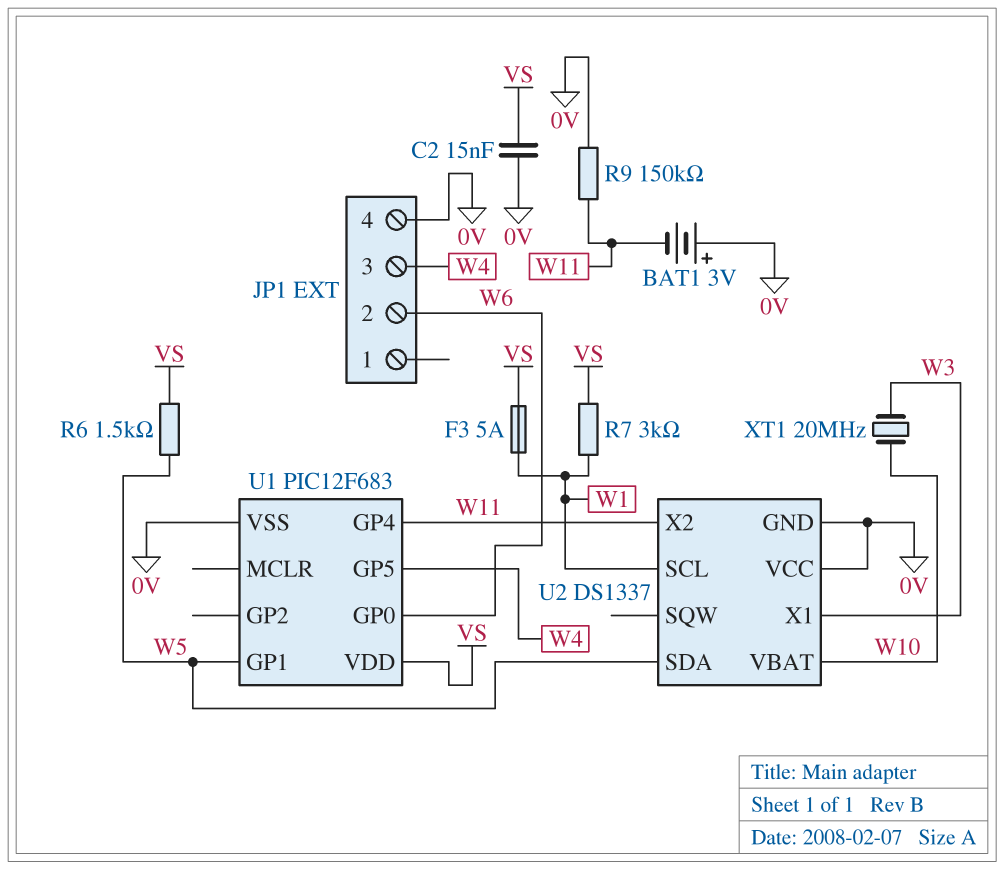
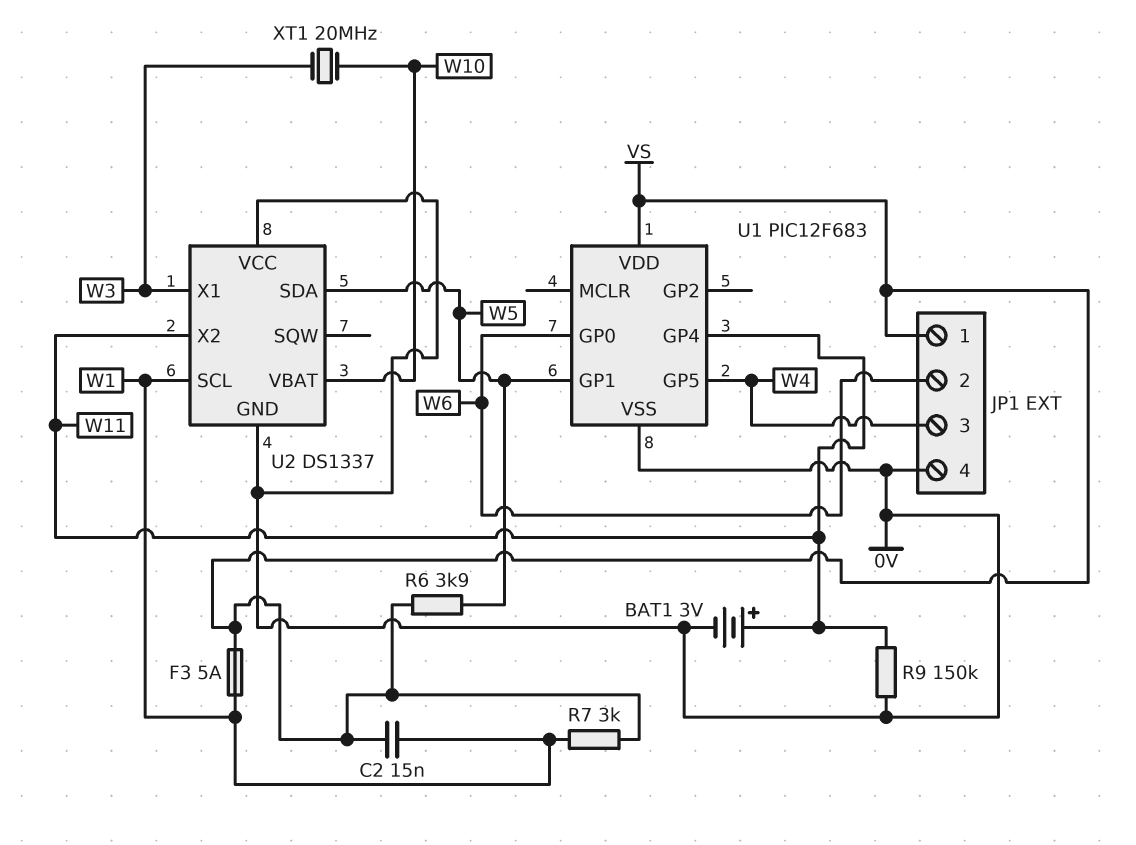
BAT1: 3V (plus 0V, minus W11) -> 3V (plus W11, minus 0V)
C2: 15nF (0V, VS) -> 15nF (VS, W1)
JP1 pin 1: none -> VS
R6: 1.5k (VS, W5) -> 3.9k (VS, W5)

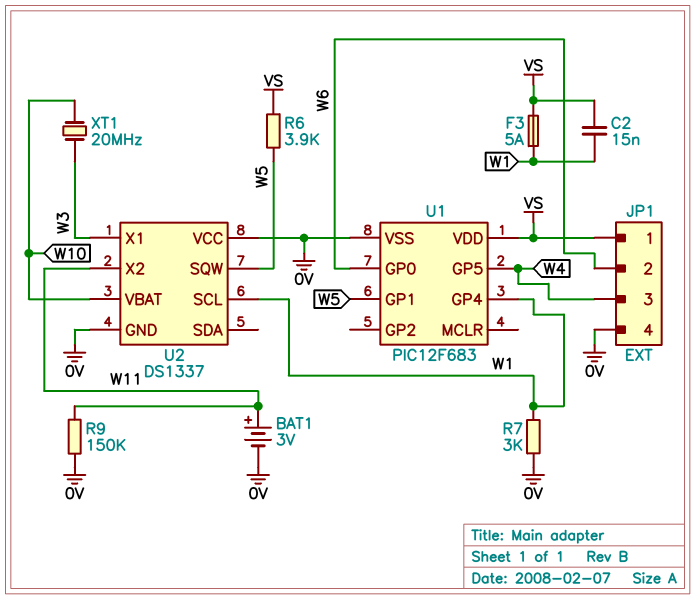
R7: 3k (VS, W1) -> 3k (0V, W1)
U1 pin GP4: W11 -> W1
U2 pin SDA: W5 -> none
U2 pin SQW: none -> W5

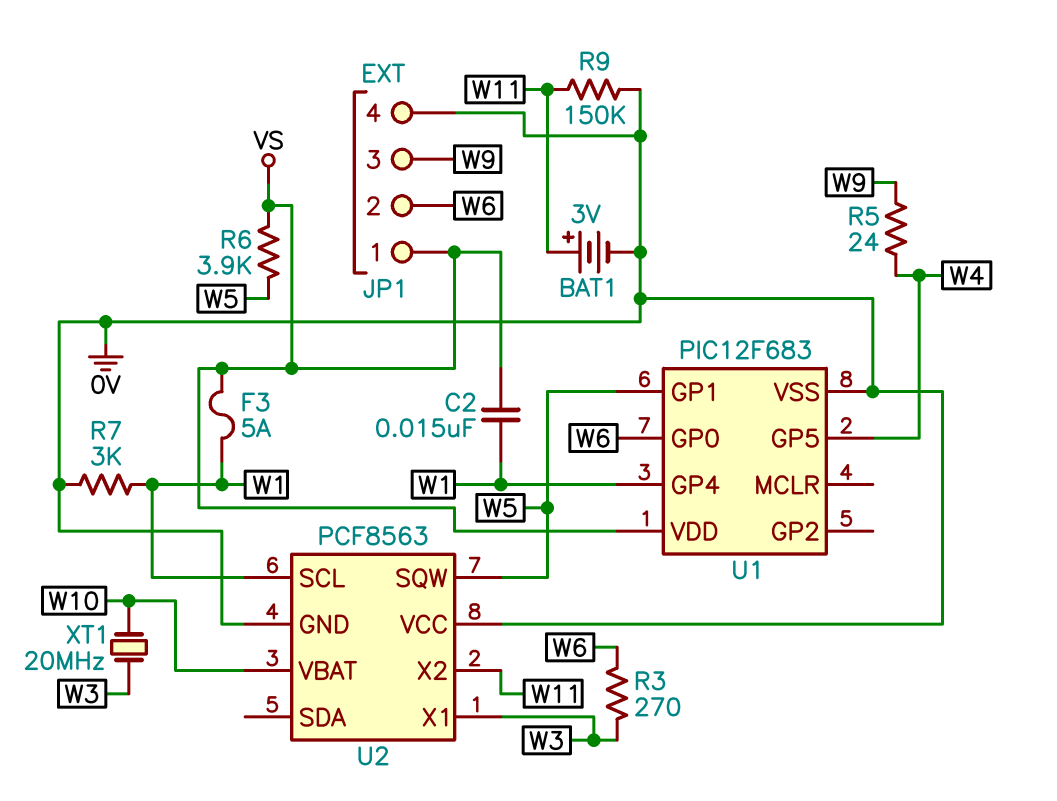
JP1 pin 3: W4 -> W9
R3: none -> 270 (W3, W6)
R5: none -> 24 (W4, W9)
U2: DS1337 -> PCF8563

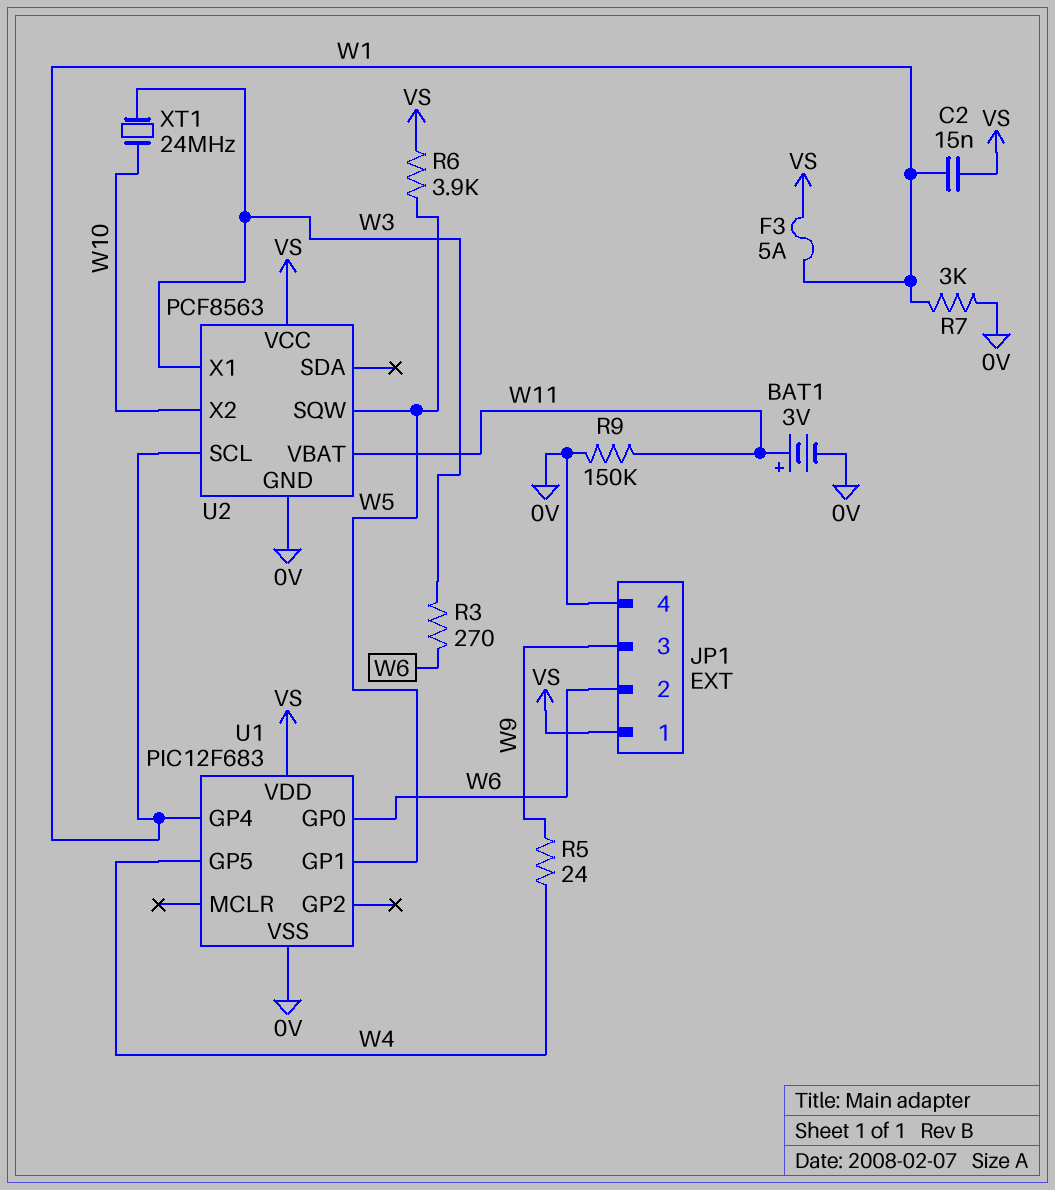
U2 pin VBAT: W10 -> W11
U2 pin VCC: 0V -> VS
U2 pin X2: W11 -> W10
XT1: 20MHz (W3, W10) -> 24MHz (W3, W10)

